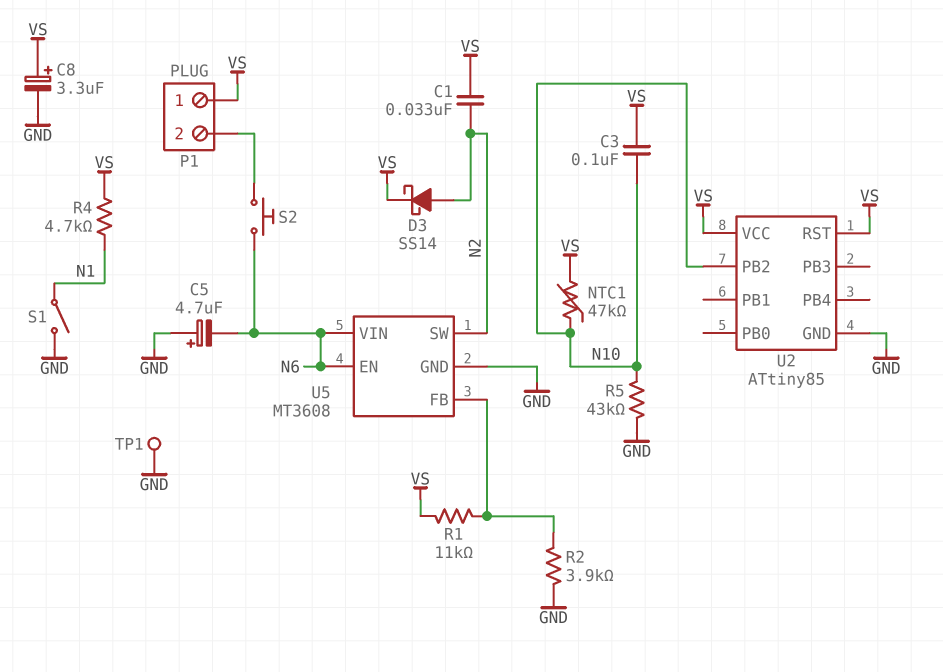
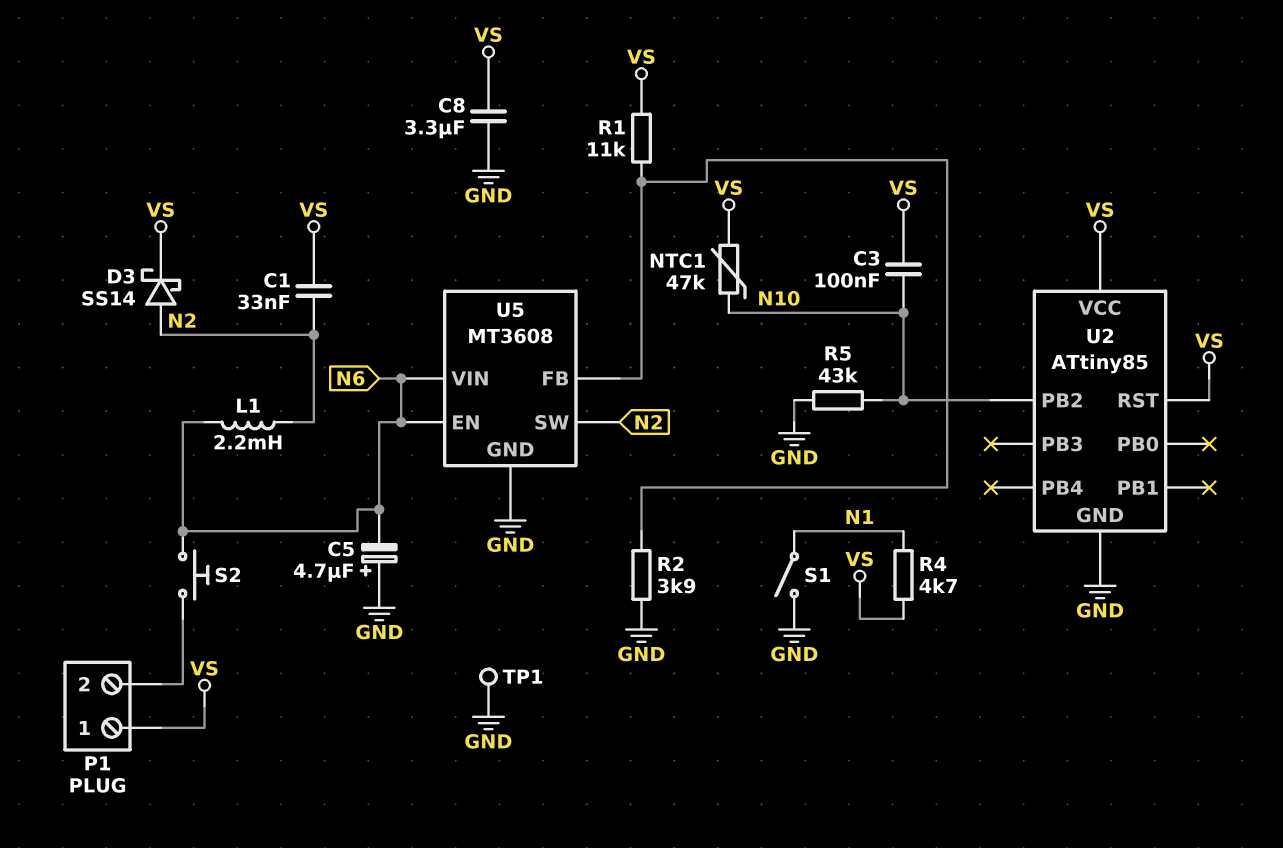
C8: 3.3uF (plus VS, minus GND) -> 3.3uF (GND, VS)
L1: none -> 2.2mH (N2, N6)

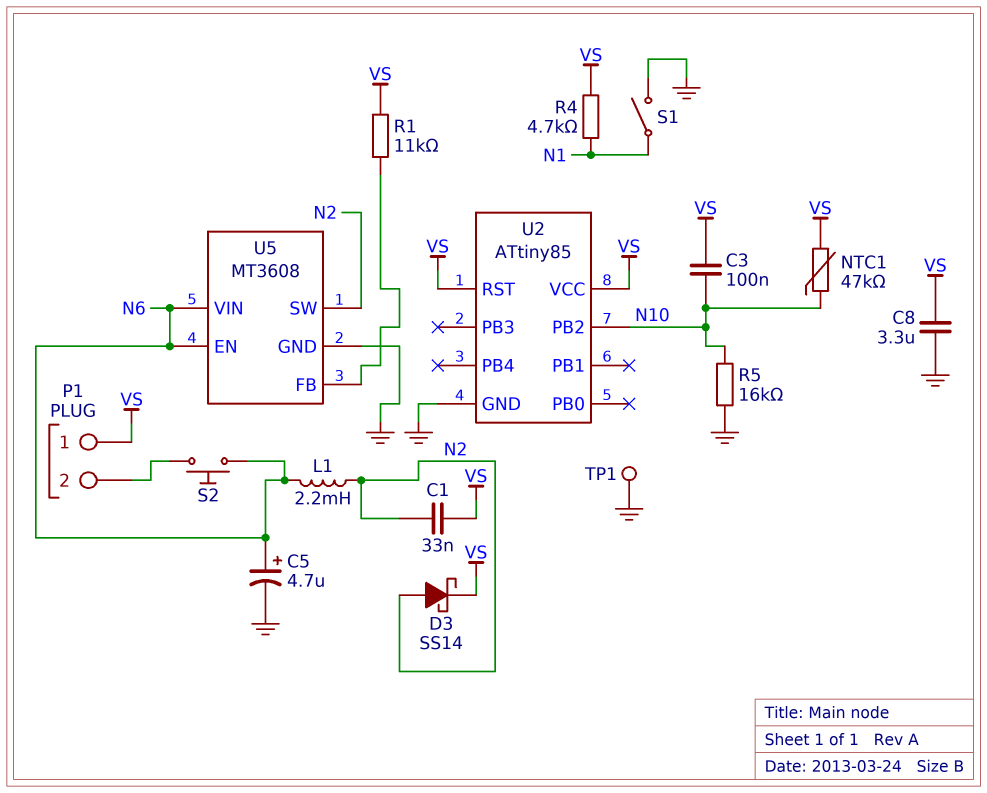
C5: 4.7uF (plus GND, minus N6) -> 4.7uF (plus N6, minus GND)
R2: 3.9k (GND, U5/FB) -> none
R5: 43k (GND, N10) -> 16k (GND, N10)

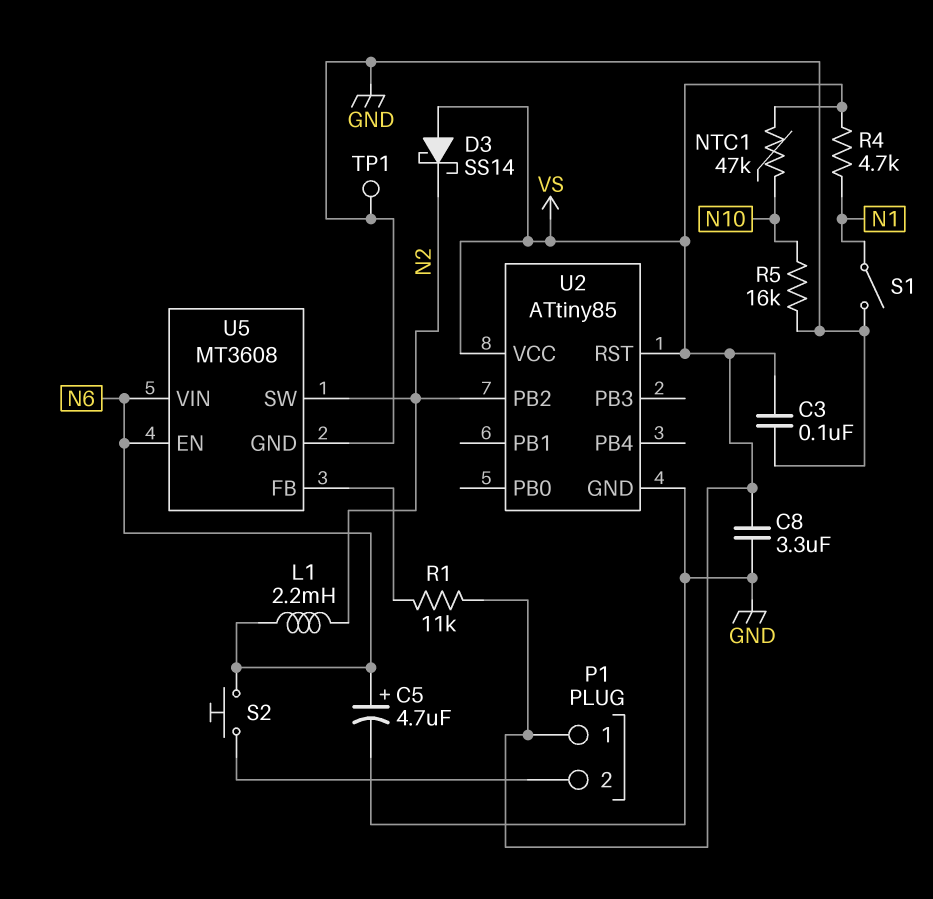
C1: 33nF (N2, VS) -> none
C3: 100nF (N10, VS) -> 100nF (GND, VS)
D3: schottky SS14 (A N2, K VS) -> schottky SS14 (A VS, K N2)
U2 pin PB2: N10 -> N2

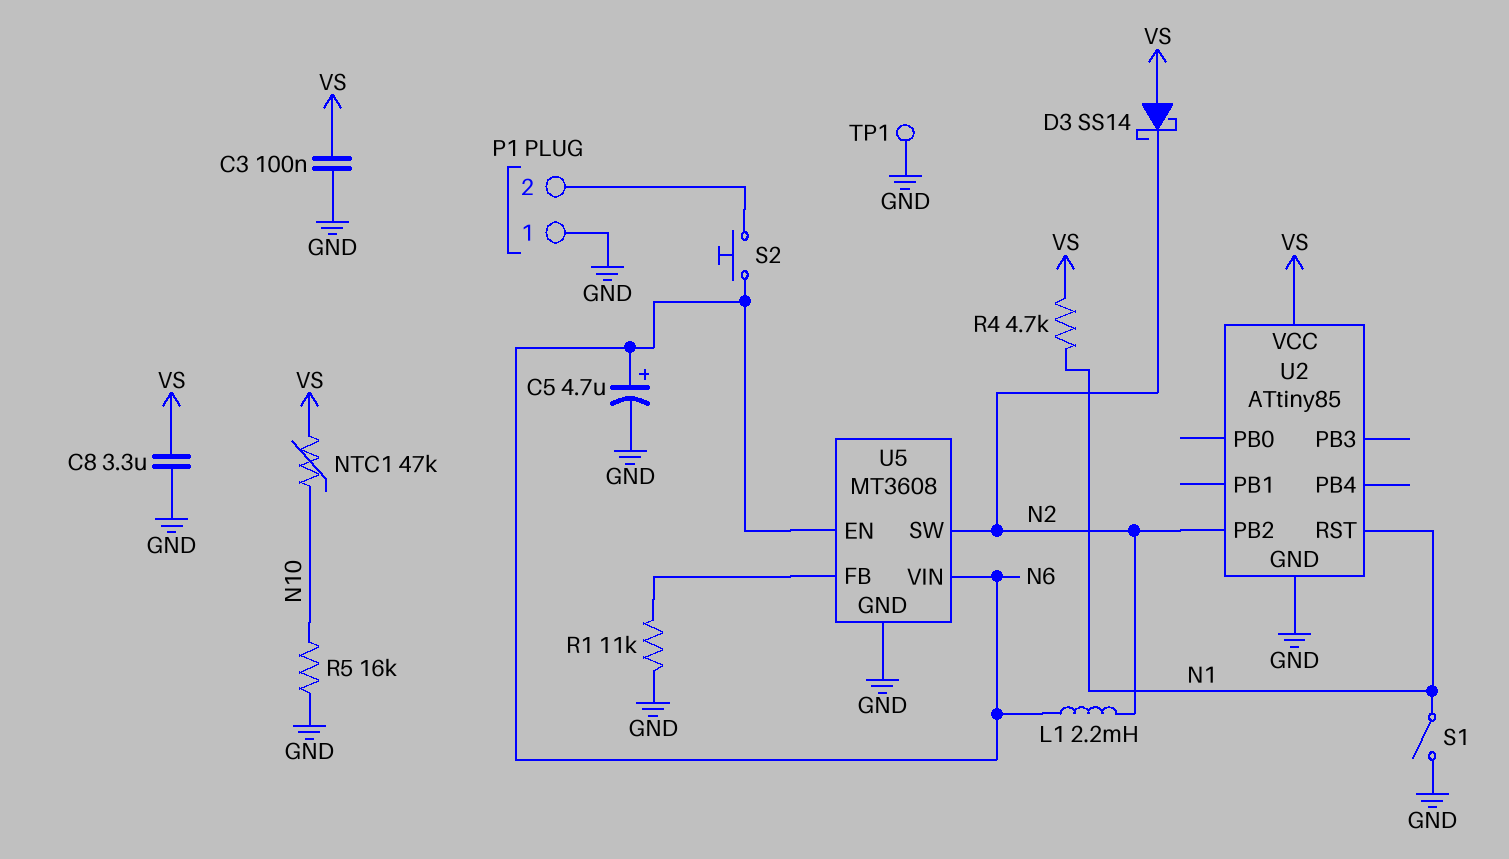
P1 pin 1: VS -> GND
R1: 11k (U5/FB, VS) -> 11k (GND, U5/FB)
U2 pin RST: VS -> N1

